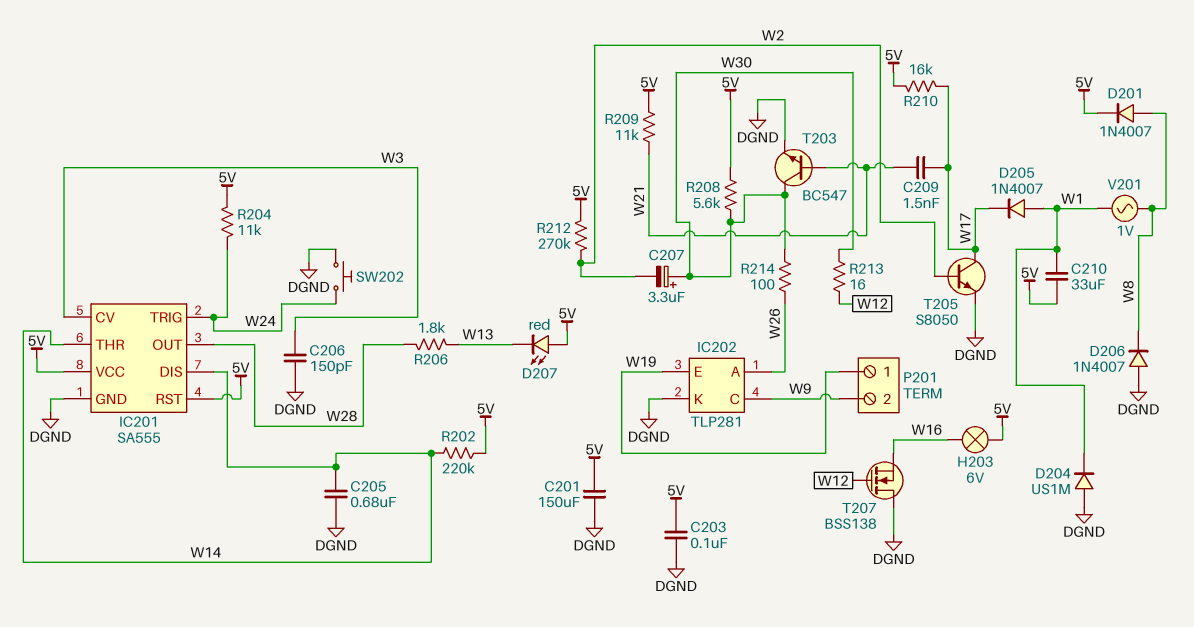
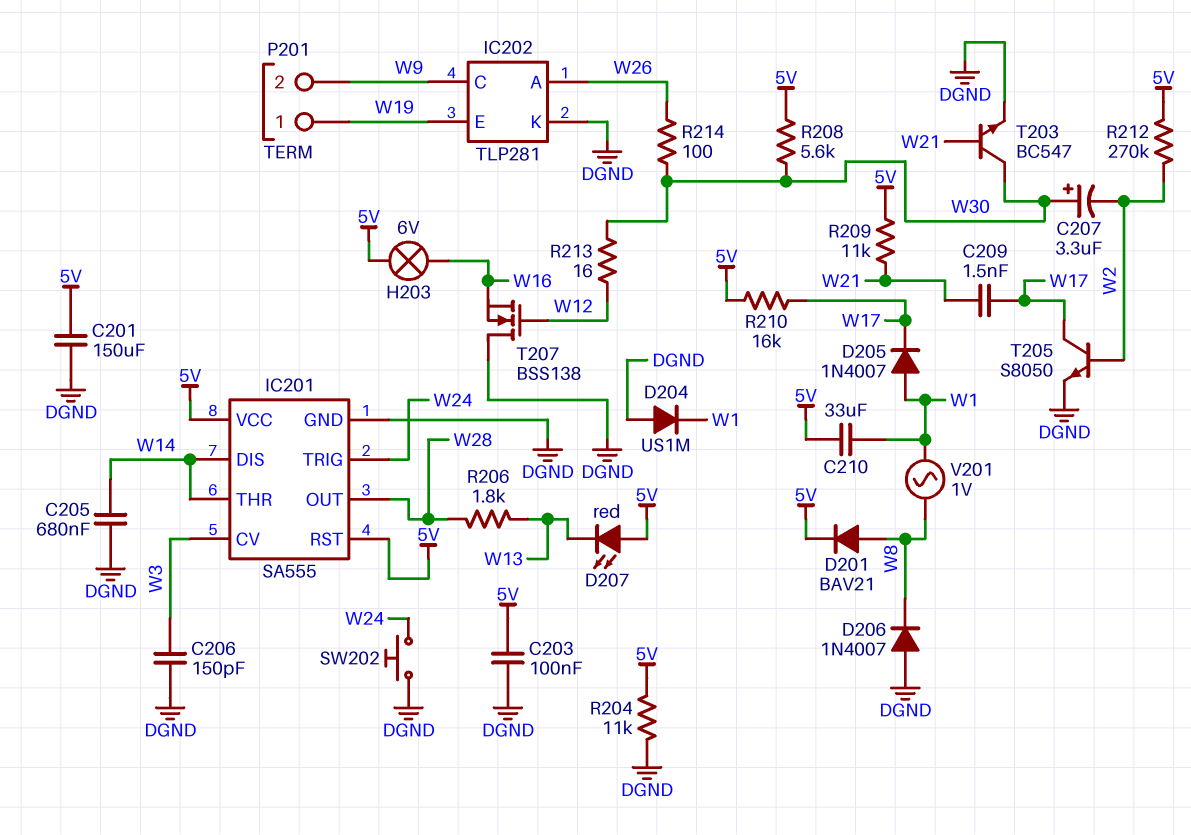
D201: diode 1N4007 (A W8, K 5V) -> diode BAV21 (A W8, K 5V)
R202: 220k (5V, W14) -> none
R204: 11k (5V, W24) -> 11k (5V, DGND)

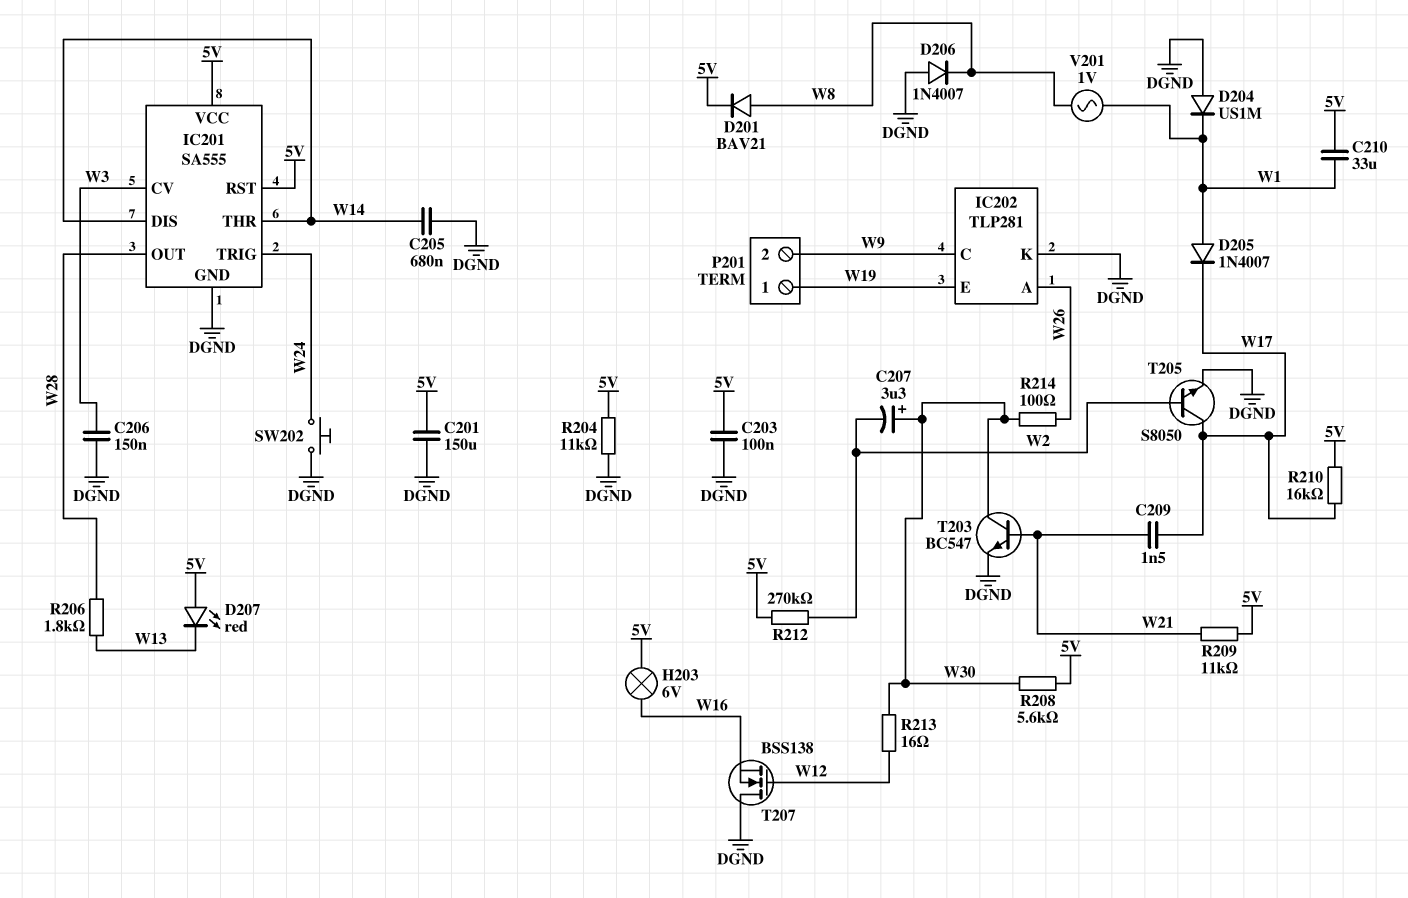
C206: 150pF (DGND, W3) -> 150nF (DGND, W3)

